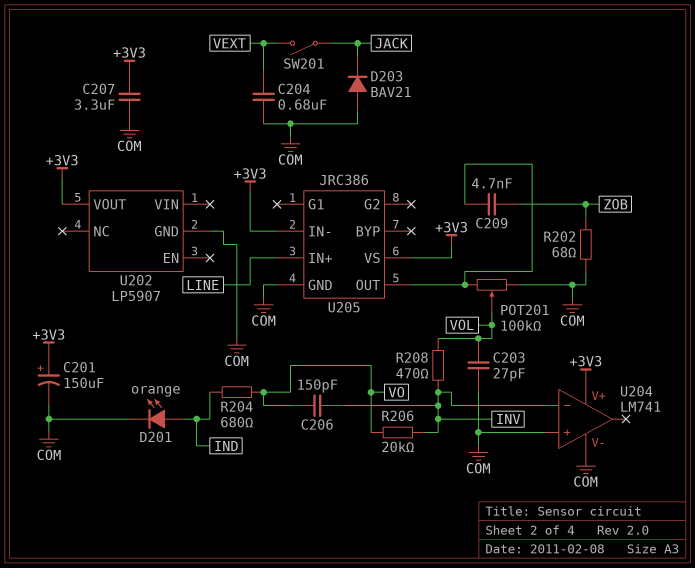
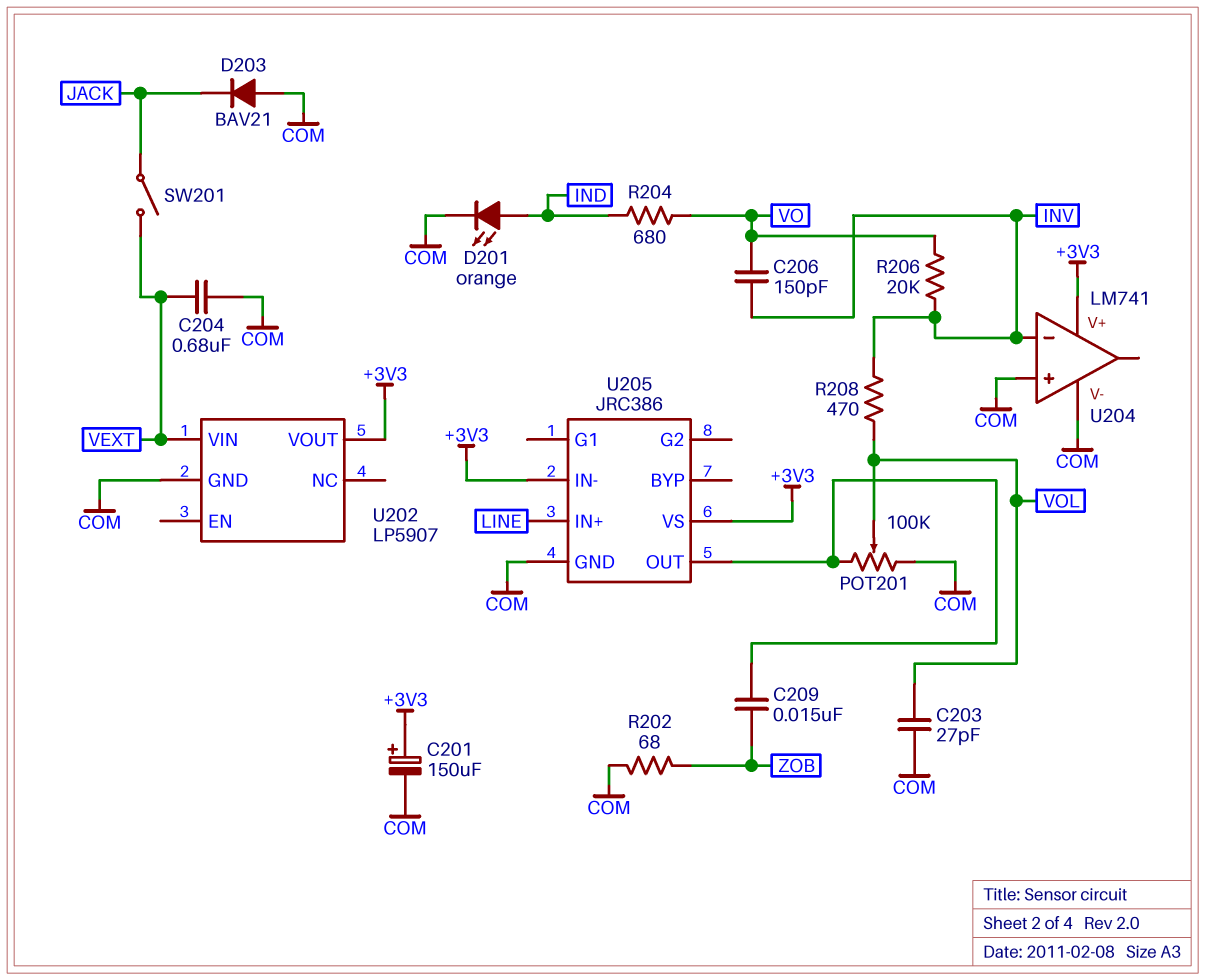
C207: 3.3uF (+3V3, COM) -> none
C209: 4.7nF (U205/OUT, ZOB) -> 15nF (U205/OUT, ZOB)
U202 pin VIN: none -> VEXT

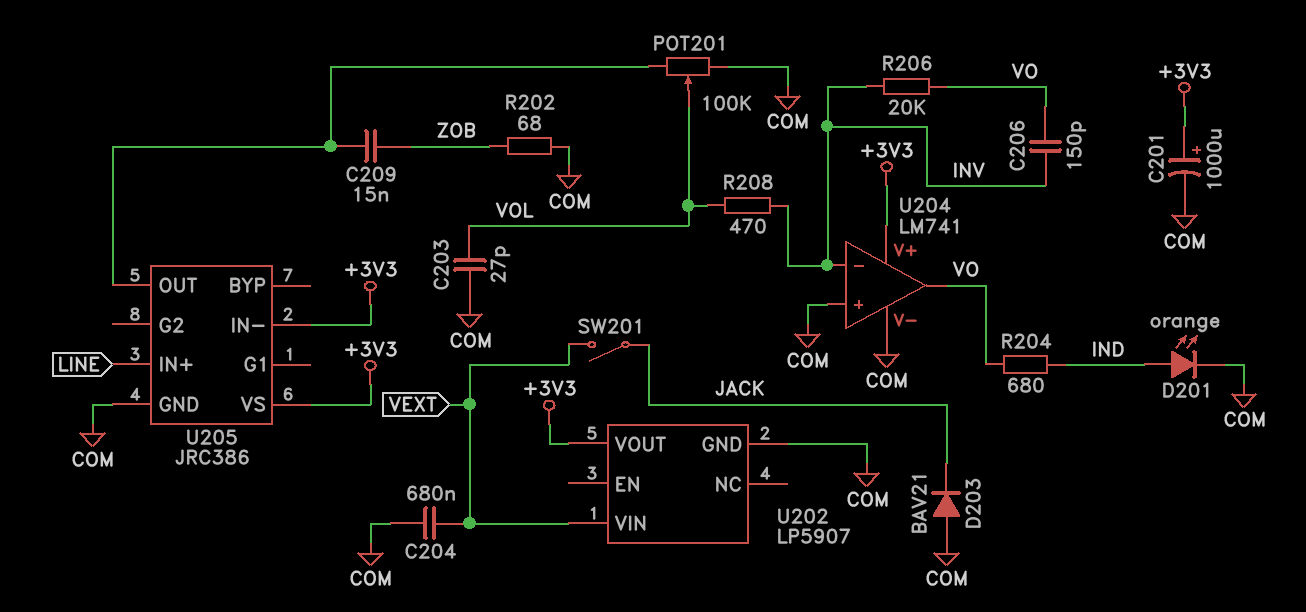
C201: 150uF (plus +3V3, minus COM) -> 1000uF (plus +3V3, minus COM)
U204 pin out: none -> VO

